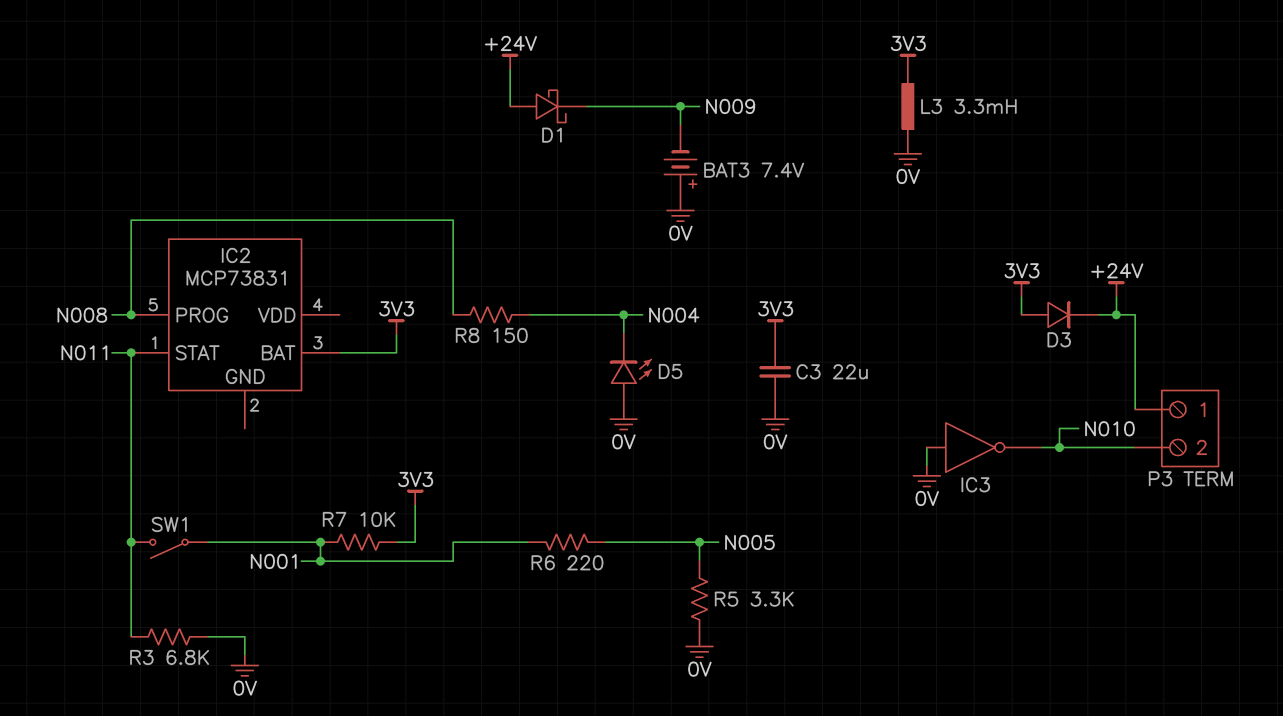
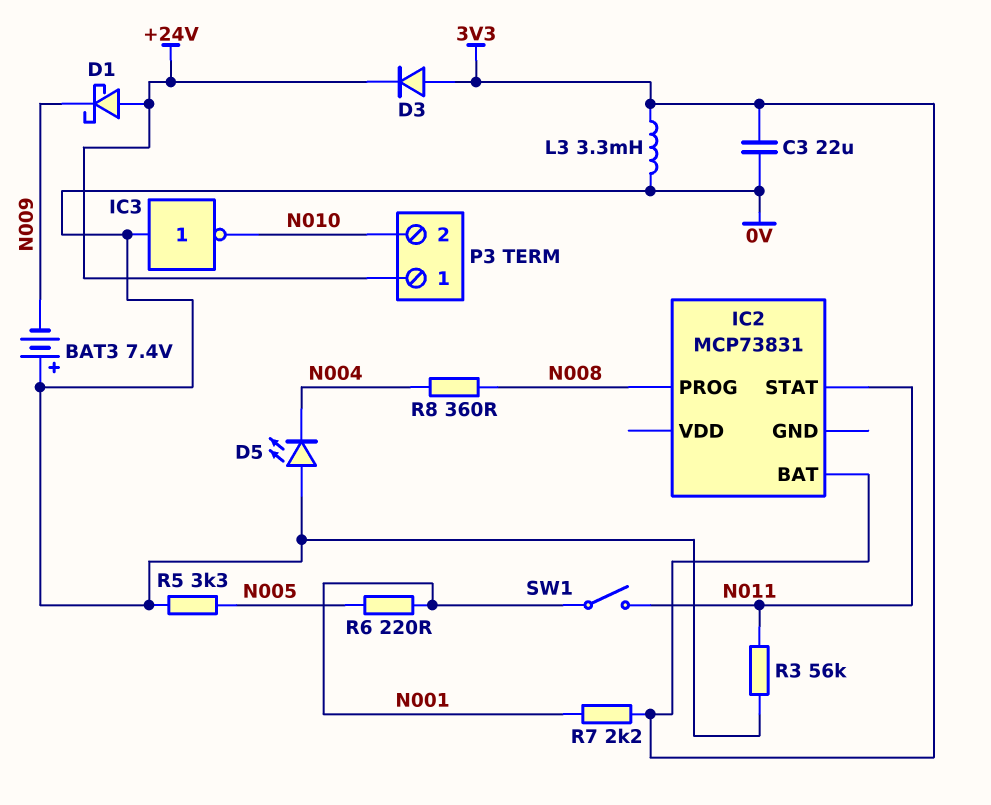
R3: 6.8k (0V, N011) -> 56k (0V, N011)
R7: 10k (3V3, N001) -> 2.2k (3V3, N001)
R8: 150 (N004, N008) -> 360 (N004, N008)

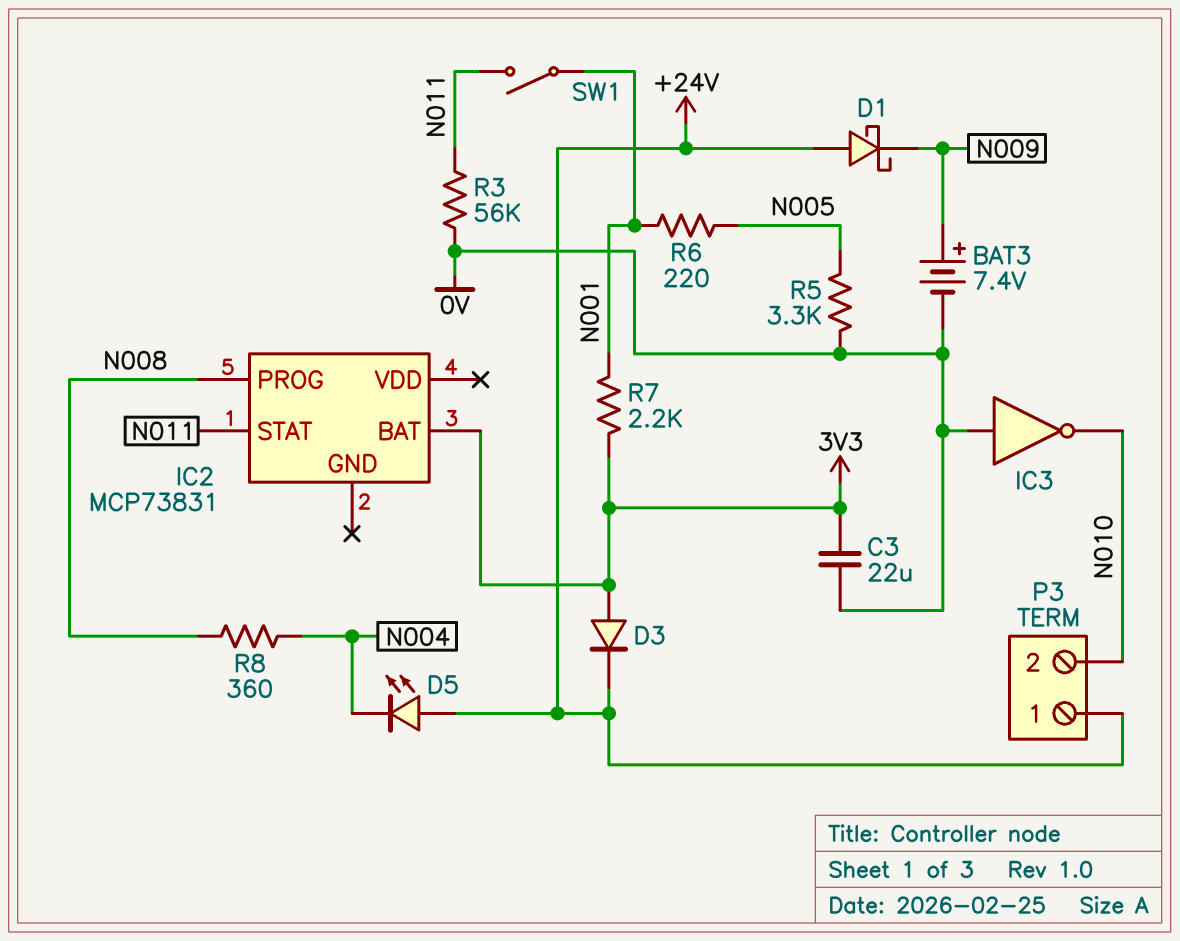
BAT3: 7.4V (plus 0V, minus N009) -> 7.4V (plus N009, minus 0V)
D5: LED (A 0V, K N004) -> LED (A +24V, K N004)
L3: 3.3mH (0V, 3V3) -> none

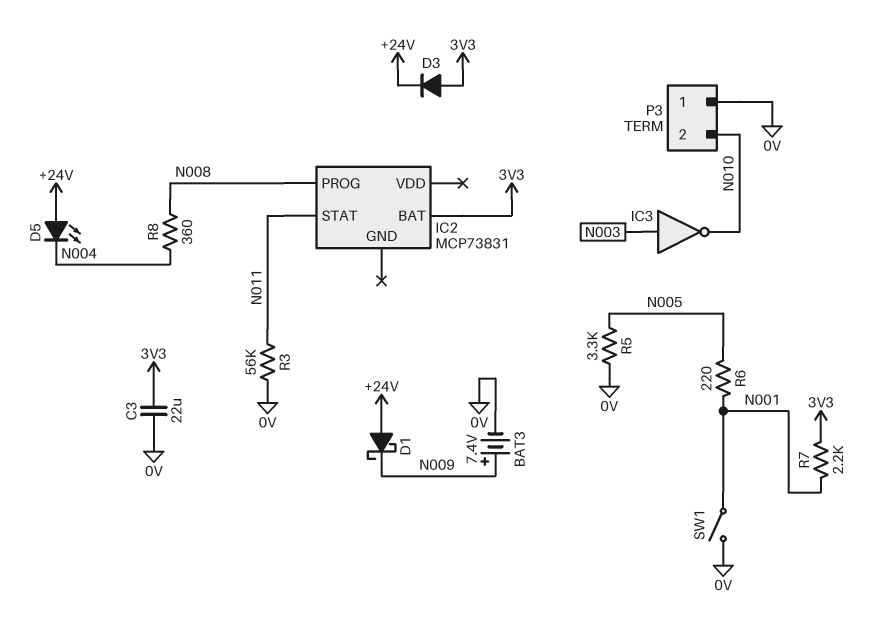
IC3: NOT (in 0V, out N010) -> NOT (in N003, out N010)
P3 pin 1: +24V -> 0V
SW1: switch (N001, N011) -> switch (0V, N001)

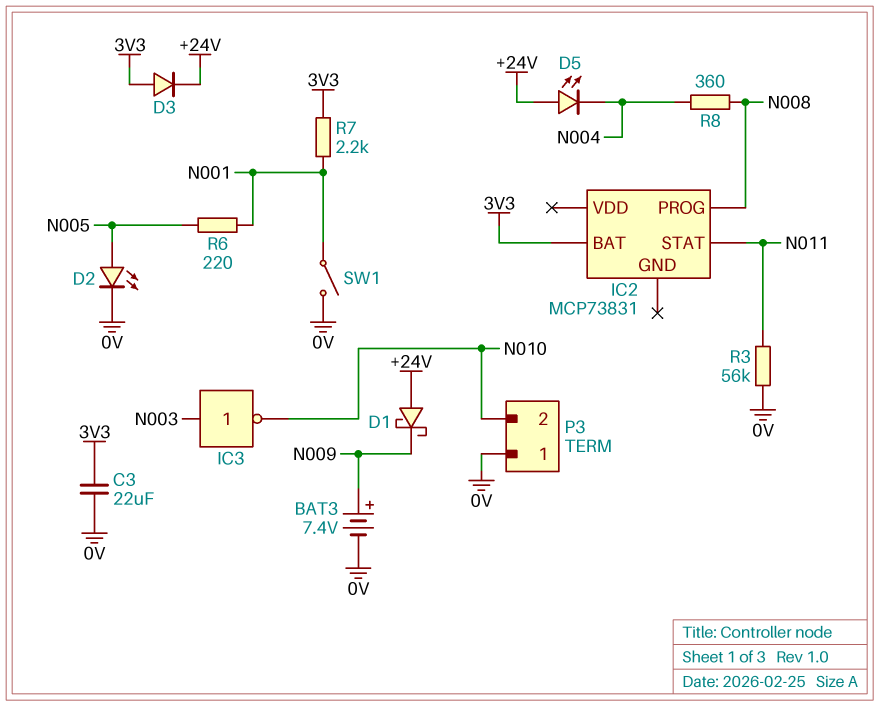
D2: none -> LED (A N005, K 0V)
R5: 3.3k (0V, N005) -> none

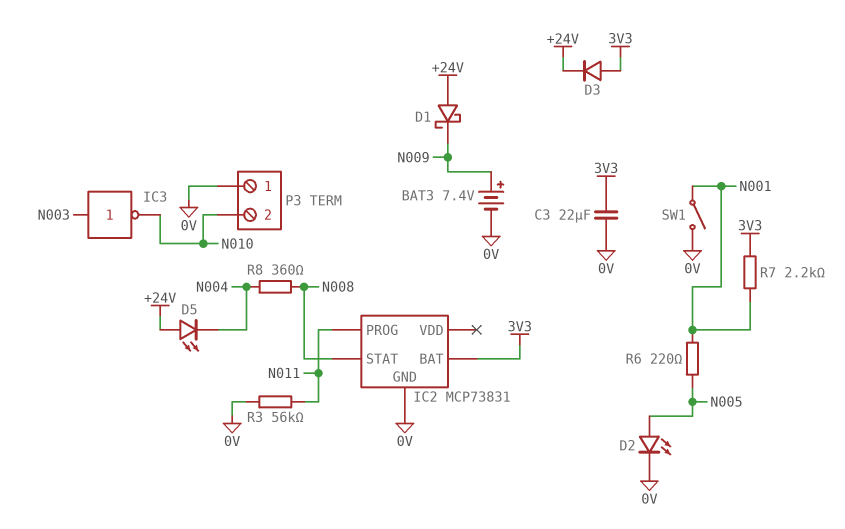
IC2 pin GND: none -> 0V
IC2 pin PROG: N008 -> N011
IC2 pin STAT: N011 -> N008

